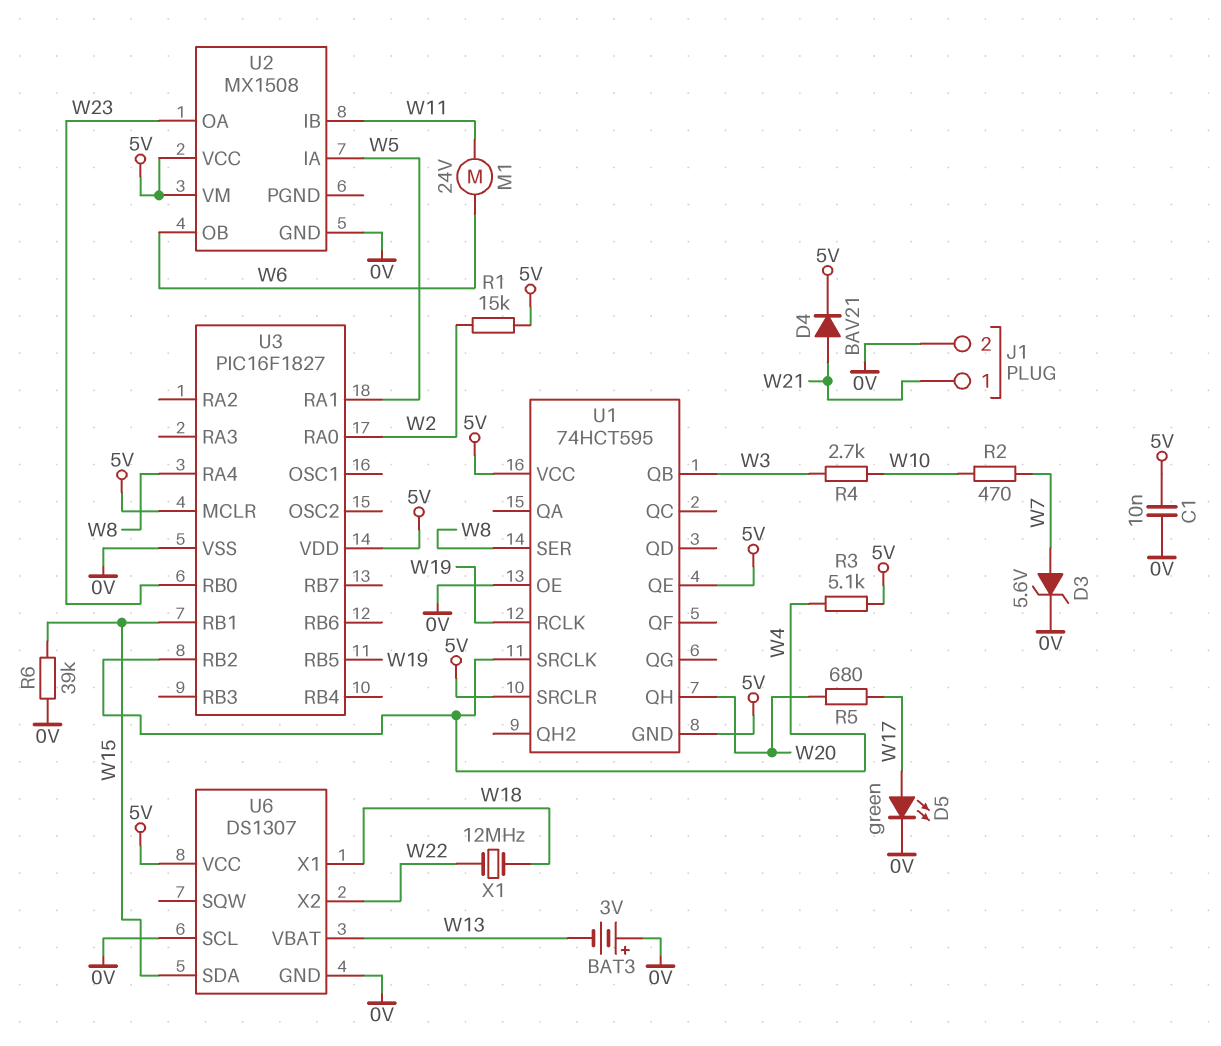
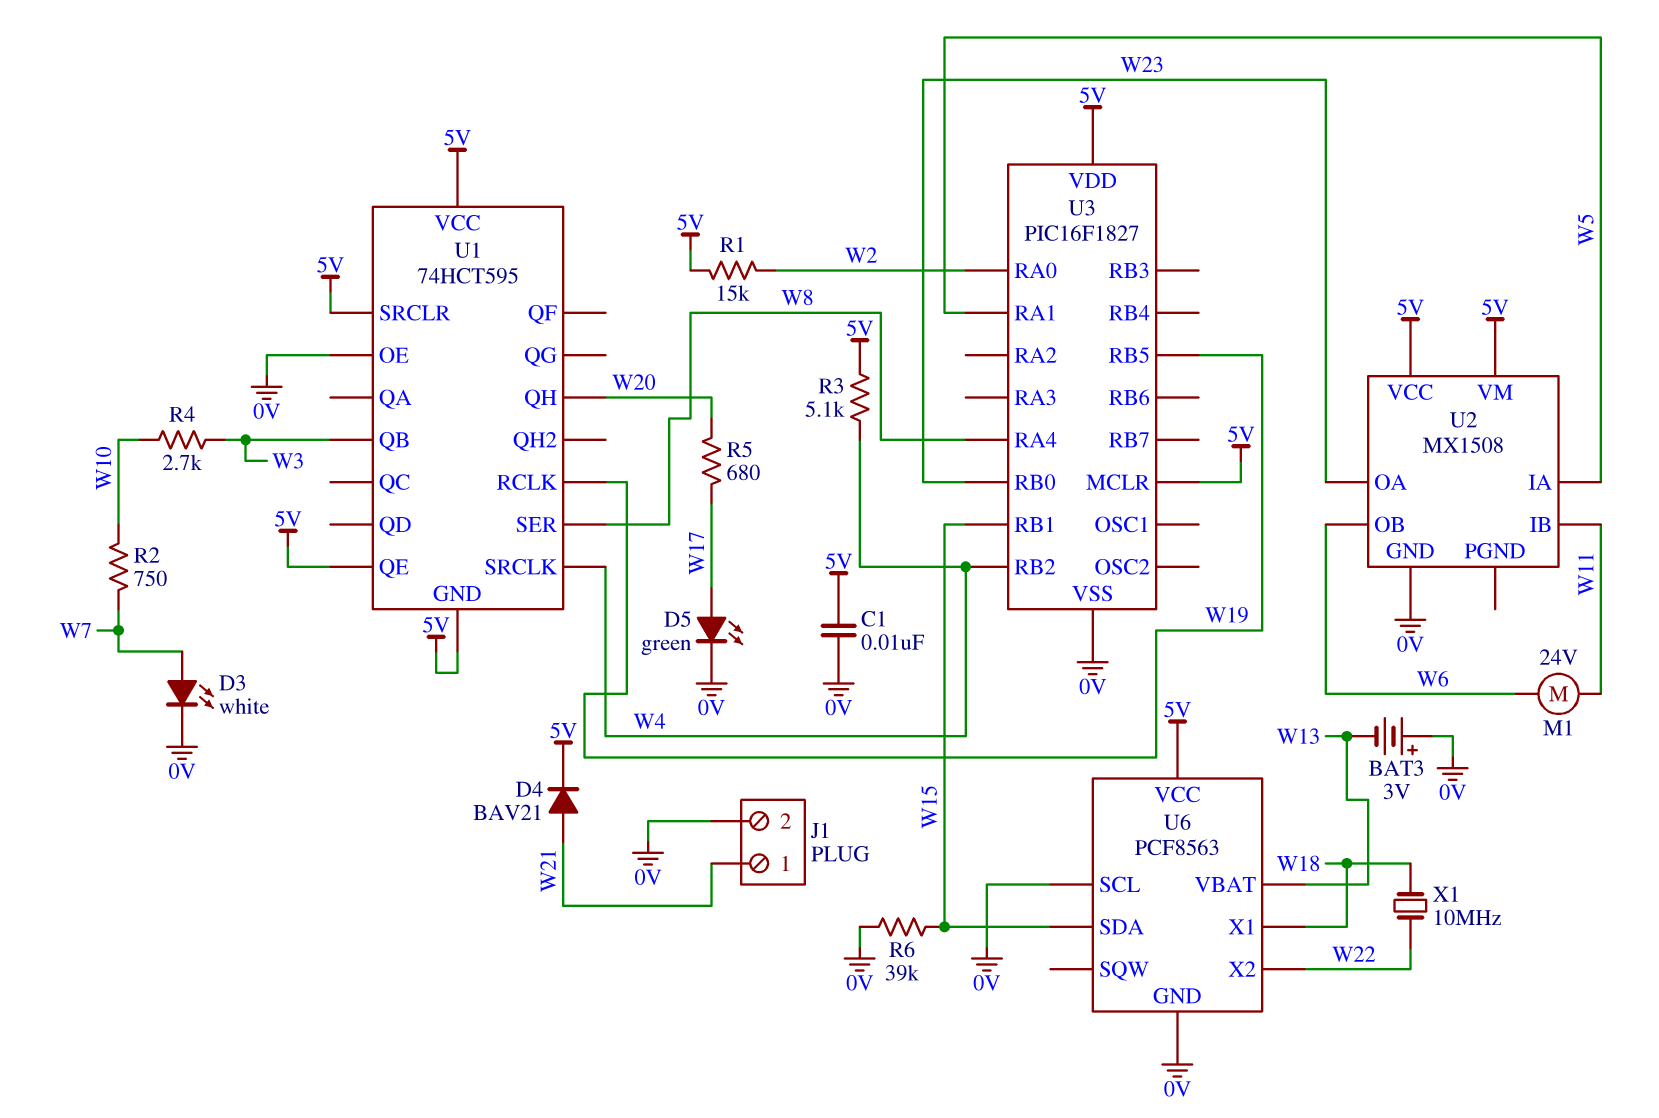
D3: zener 5.6V (A W7, K 0V) -> LED white (A W7, K 0V)
R2: 470 (W7, W10) -> 750 (W7, W10)
U6: DS1307 -> PCF8563
X1: 12MHz (W18, W22) -> 10MHz (W18, W22)

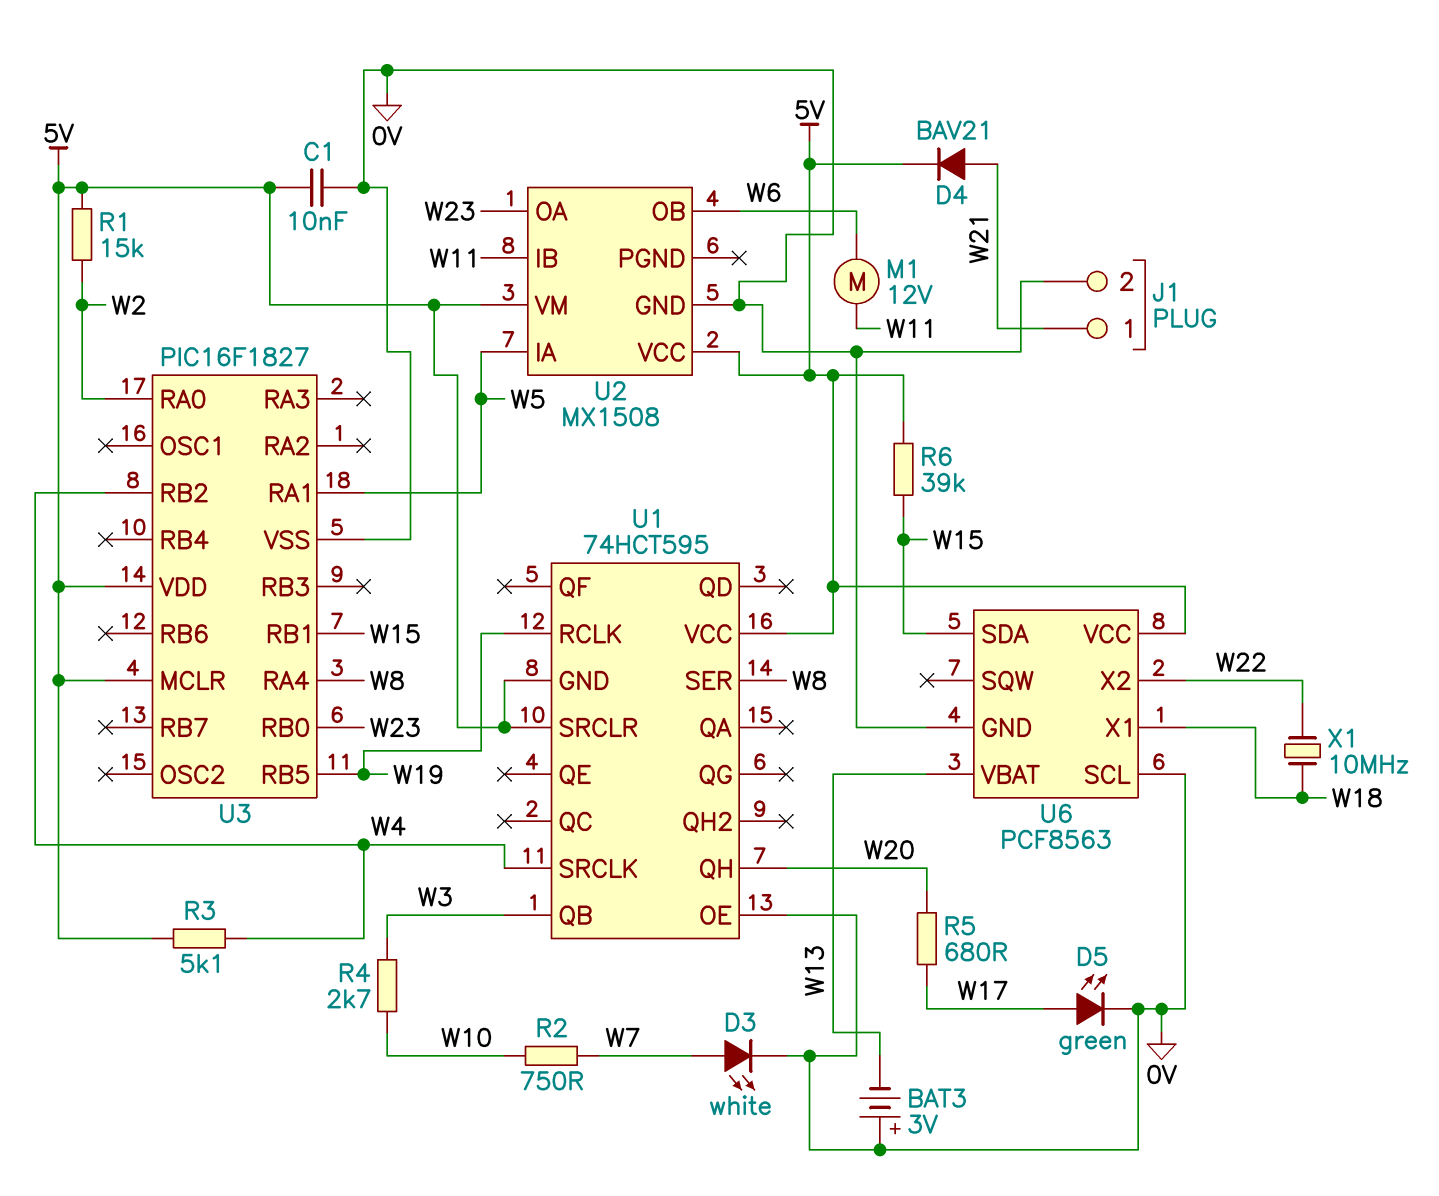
M1: motor 24V (W6, W11) -> motor 12V (W6, W11)
R6: 39k (0V, W15) -> 39k (5V, W15)
U1 pin QE: 5V -> none

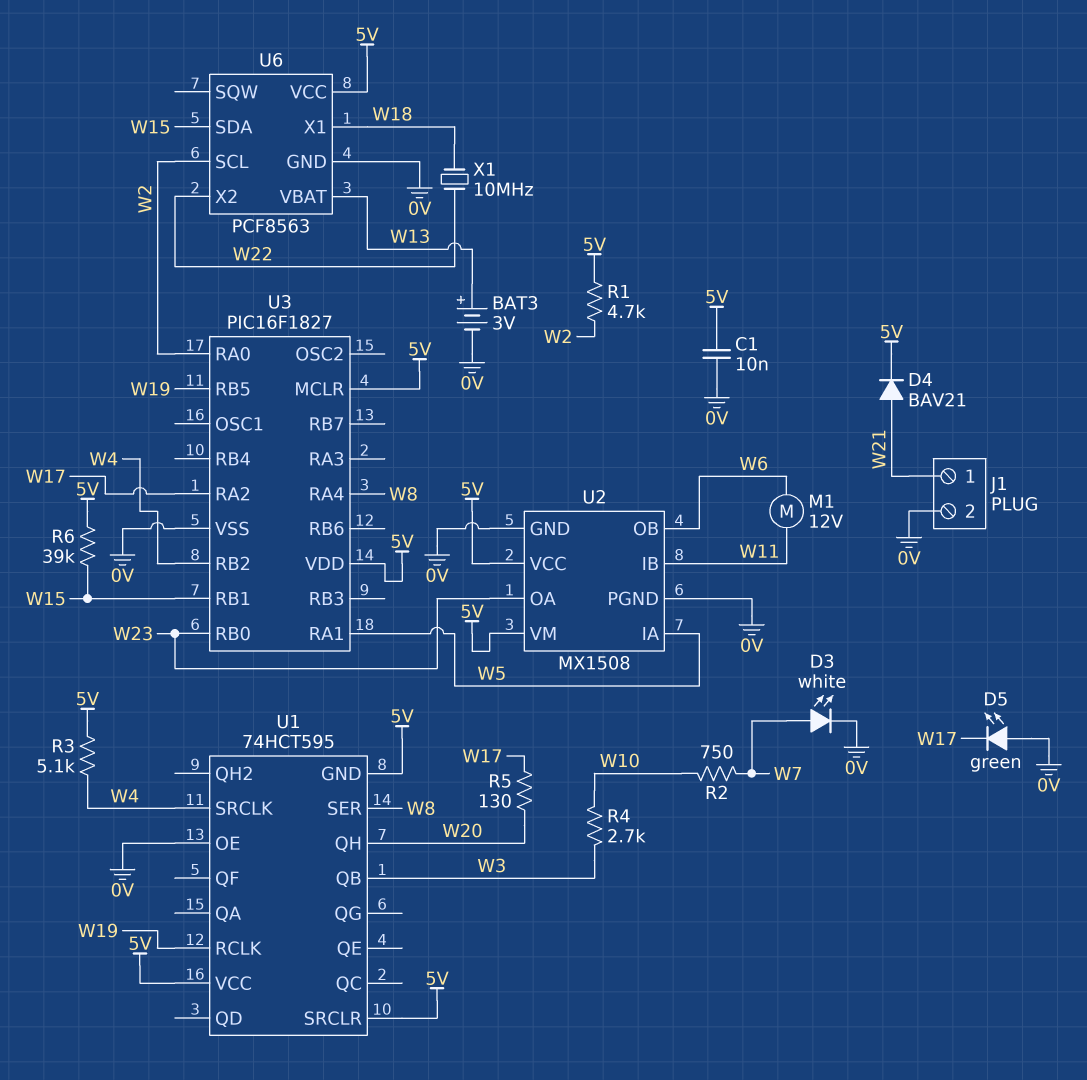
BAT3: 3V (plus 0V, minus W13) -> 3V (plus W13, minus 0V)
D5: LED green (A W17, K 0V) -> LED green (A 0V, K W17)
R1: 15k (5V, W2) -> 4.7k (5V, W2)
R5: 680 (W17, W20) -> 130 (W17, W20)
U2 pin PGND: none -> 0V
U3 pin RA2: none -> W17
U6 pin SCL: 0V -> W2

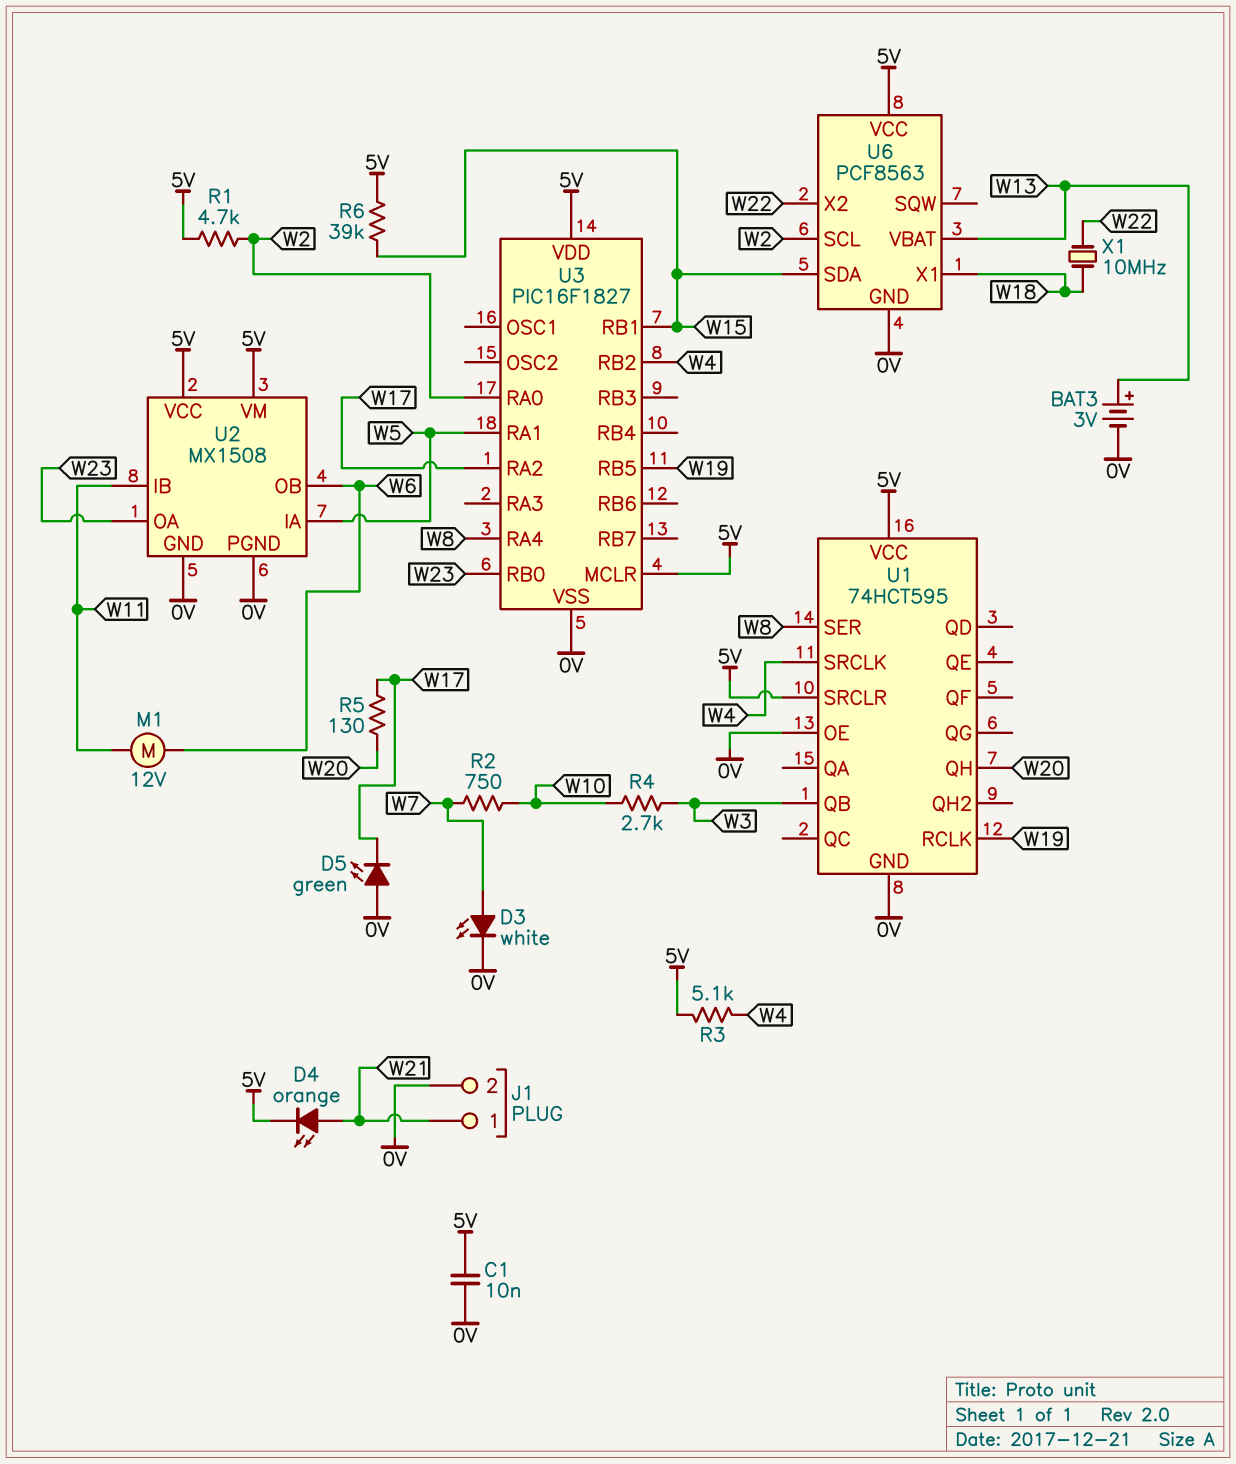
D4: diode BAV21 (A W21, K 5V) -> LED orange (A W21, K 5V)
U1 pin GND: 5V -> 0V

